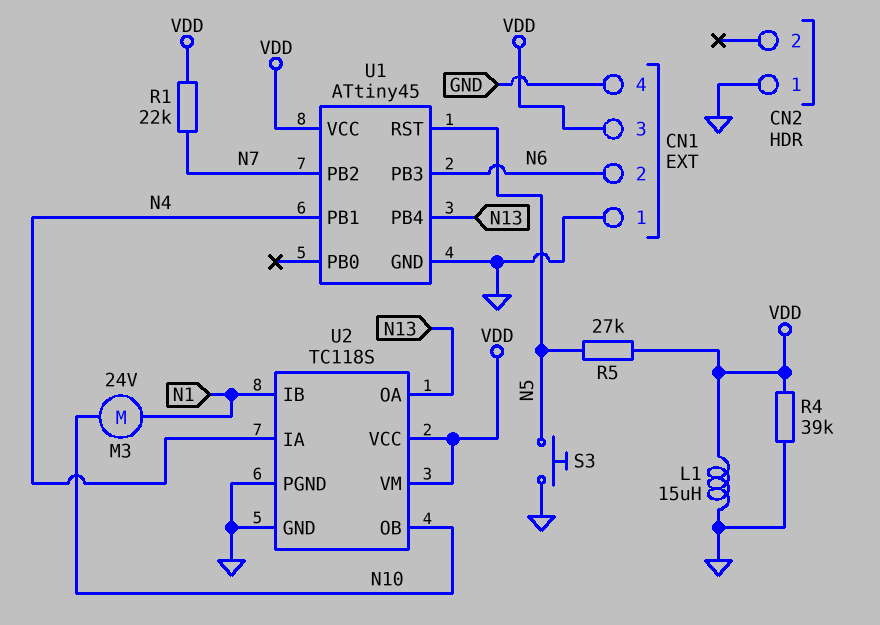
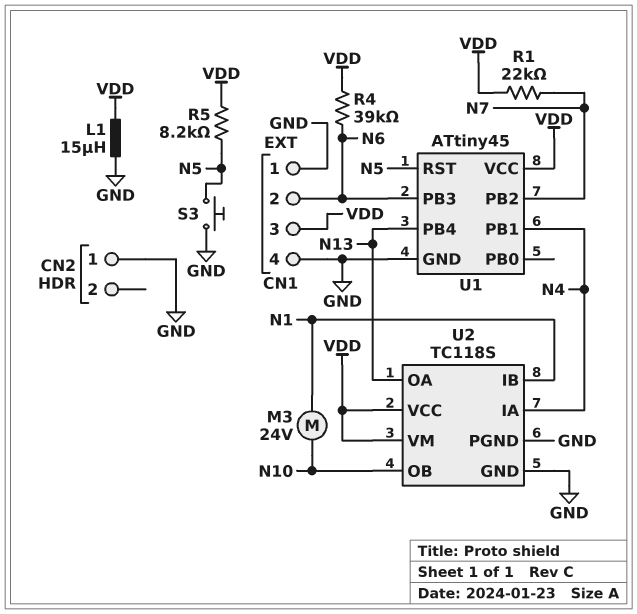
R4: 39k (GND, VDD) -> 39k (N6, VDD)
R5: 27k (N5, VDD) -> 8.2k (N5, VDD)

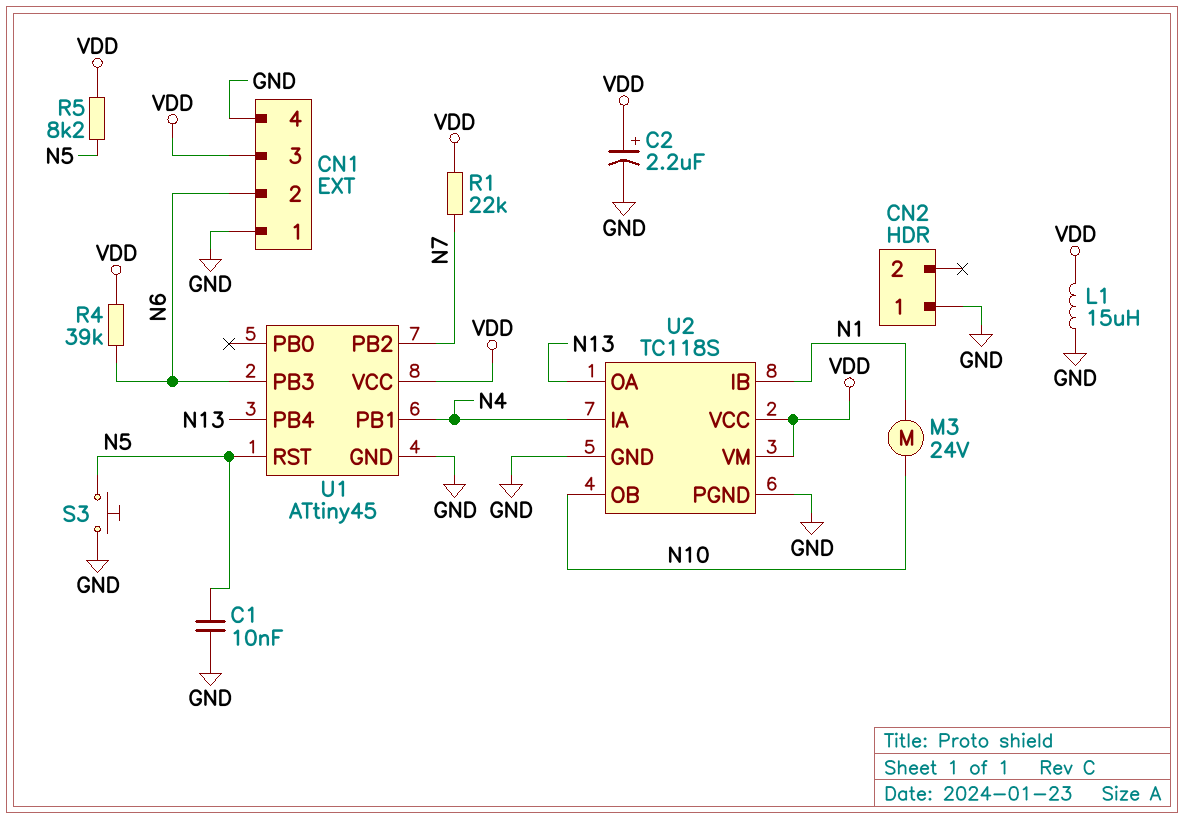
C1: none -> 10nF (GND, N5)
C2: none -> 2.2uF (plus VDD, minus GND)

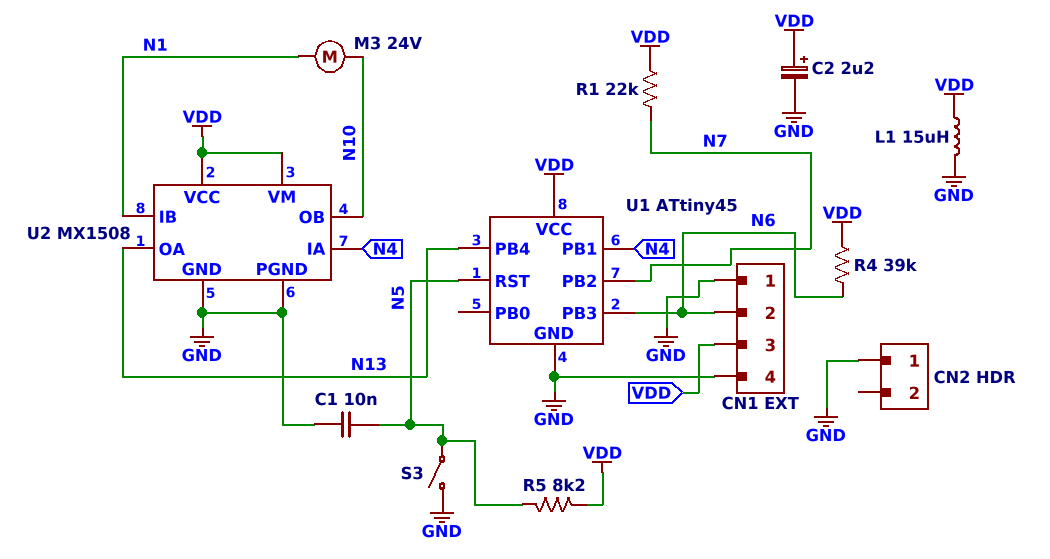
S3: button (GND, N5) -> switch (GND, N5)
U2: TC118S -> MX1508

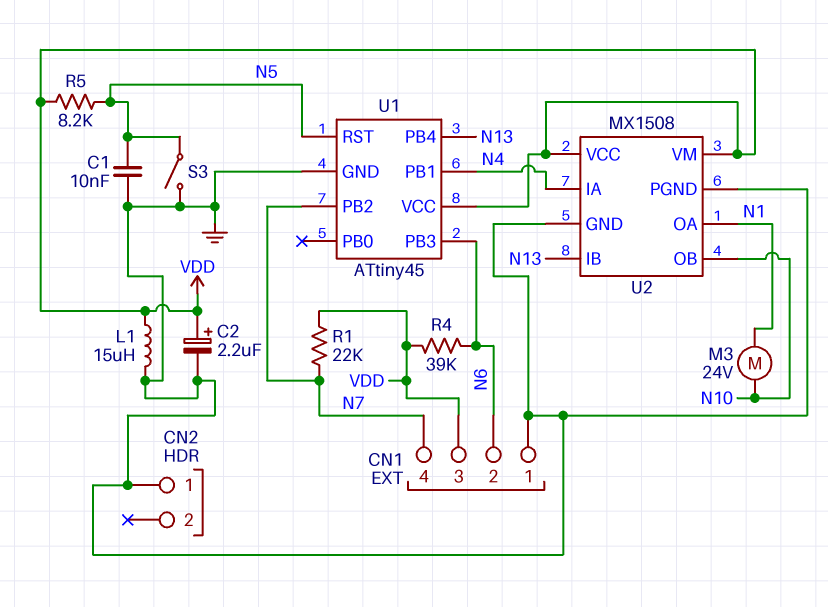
CN1 pin 4: GND -> N7
U2 pin IB: N1 -> N13
U2 pin OA: N13 -> N1

